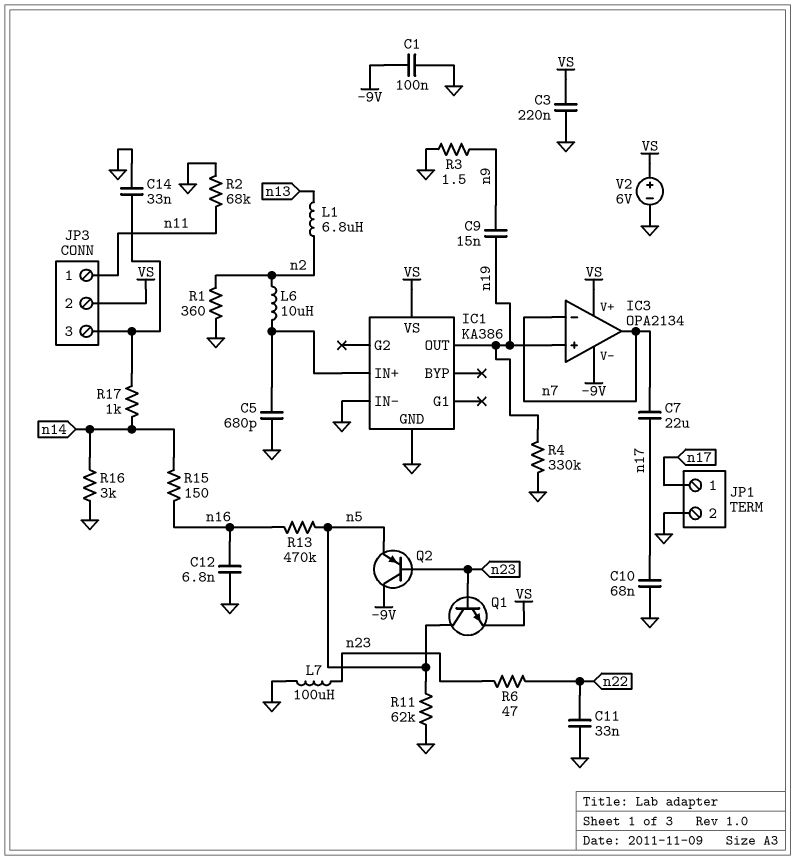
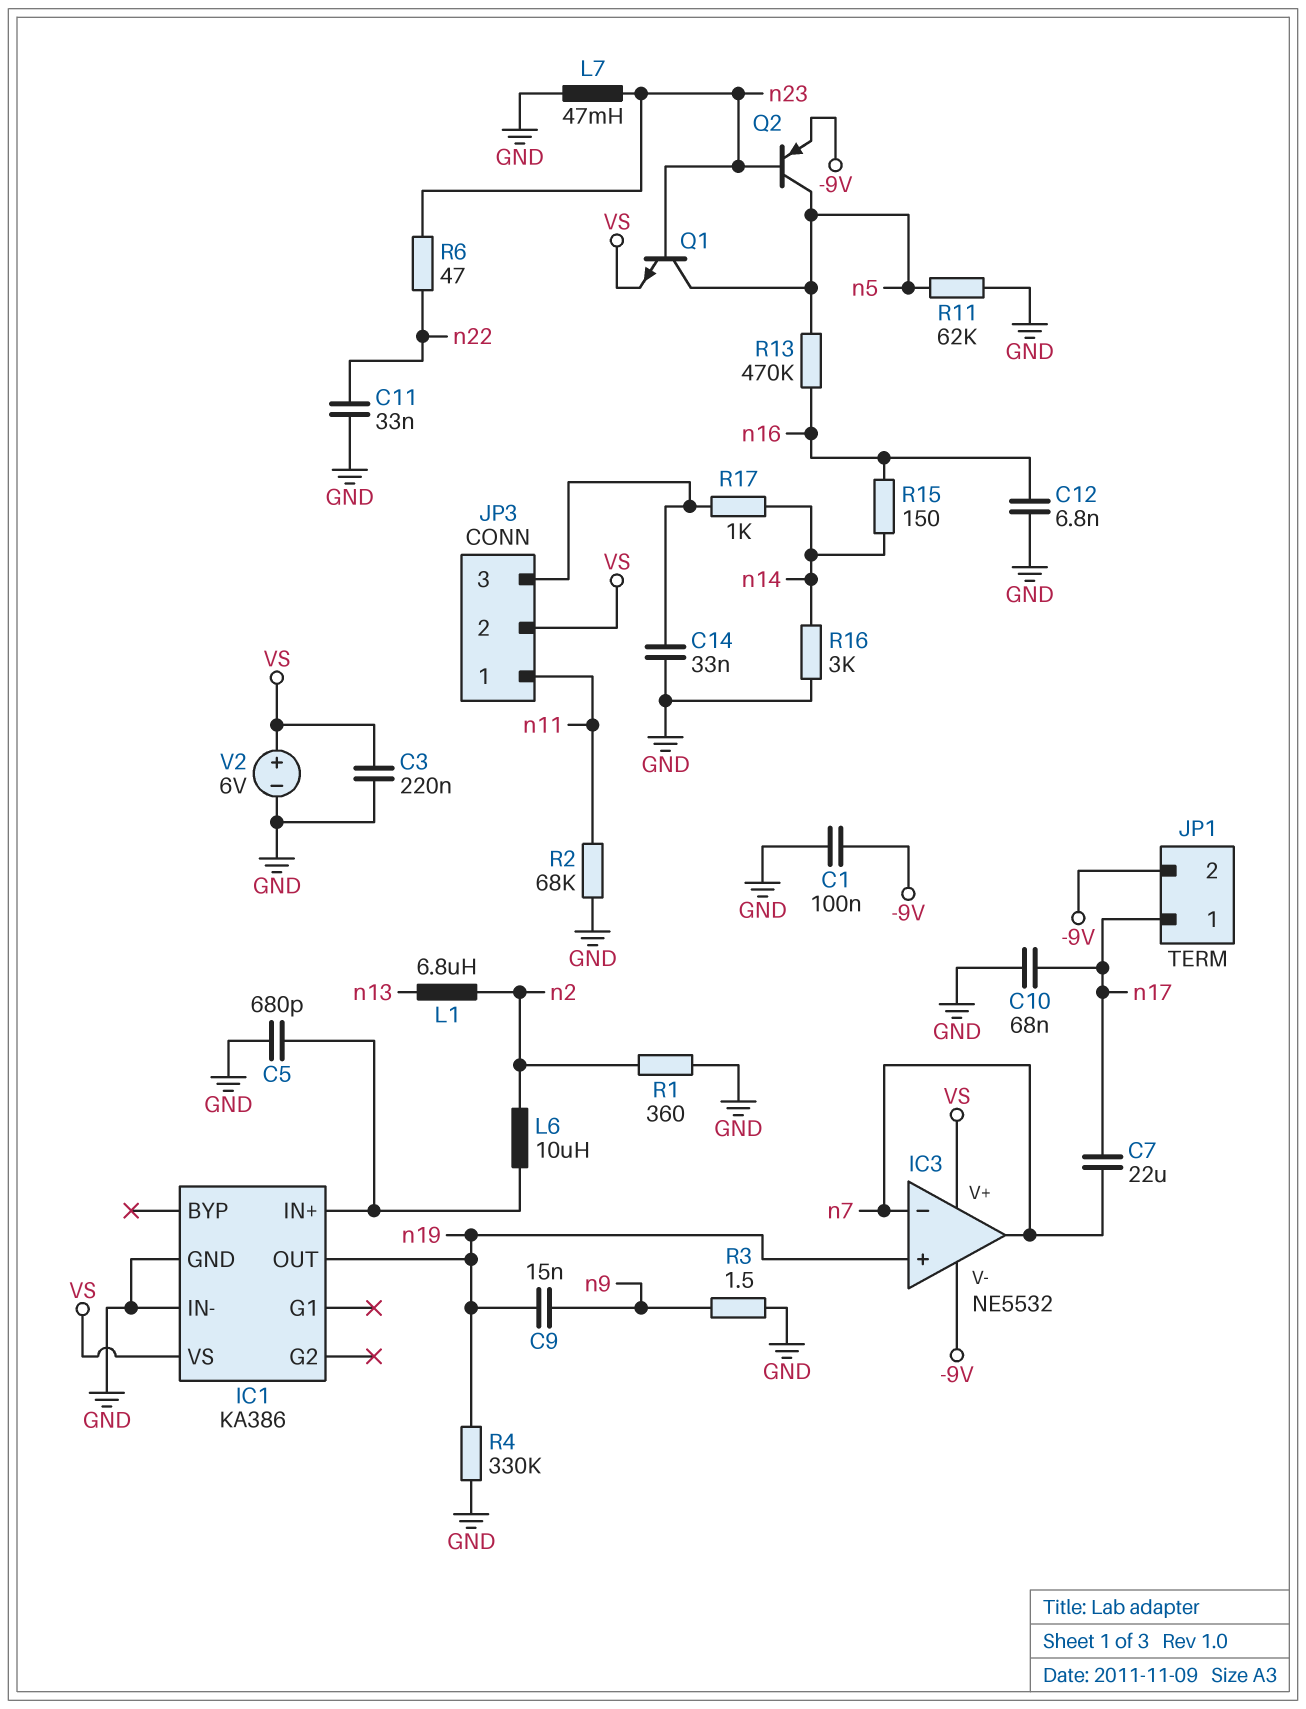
IC3: OPA2134 -> NE5532
JP1 pin 2: GND -> -9V
L7: 100uH (GND, n23) -> 47mH (GND, n23)
Q2: PNP (B n23, C -9V, E n5) -> PNP (B n23, C n5, E -9V)

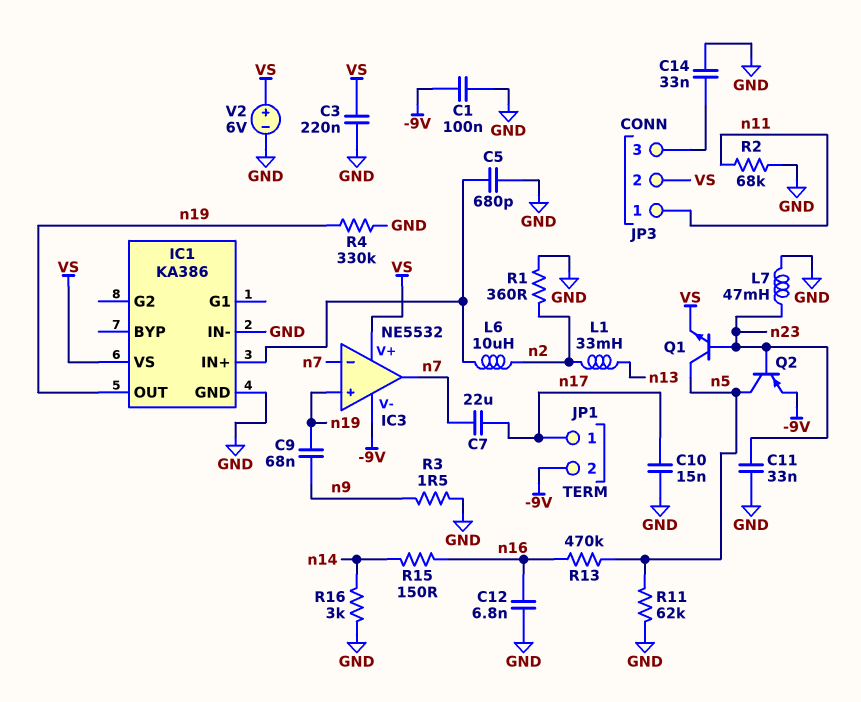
C9: 15nF (n9, n19) -> 68nF (n9, n19)
C10: 68nF (GND, n17) -> 15nF (GND, n17)
C11: 33nF (GND, n22) -> 33nF (GND, n23)
L1: 6.8uH (n2, n13) -> 33mH (n2, n13)
R6: 47 (n22, n23) -> none
R17: 1k (JP3/3, n14) -> none

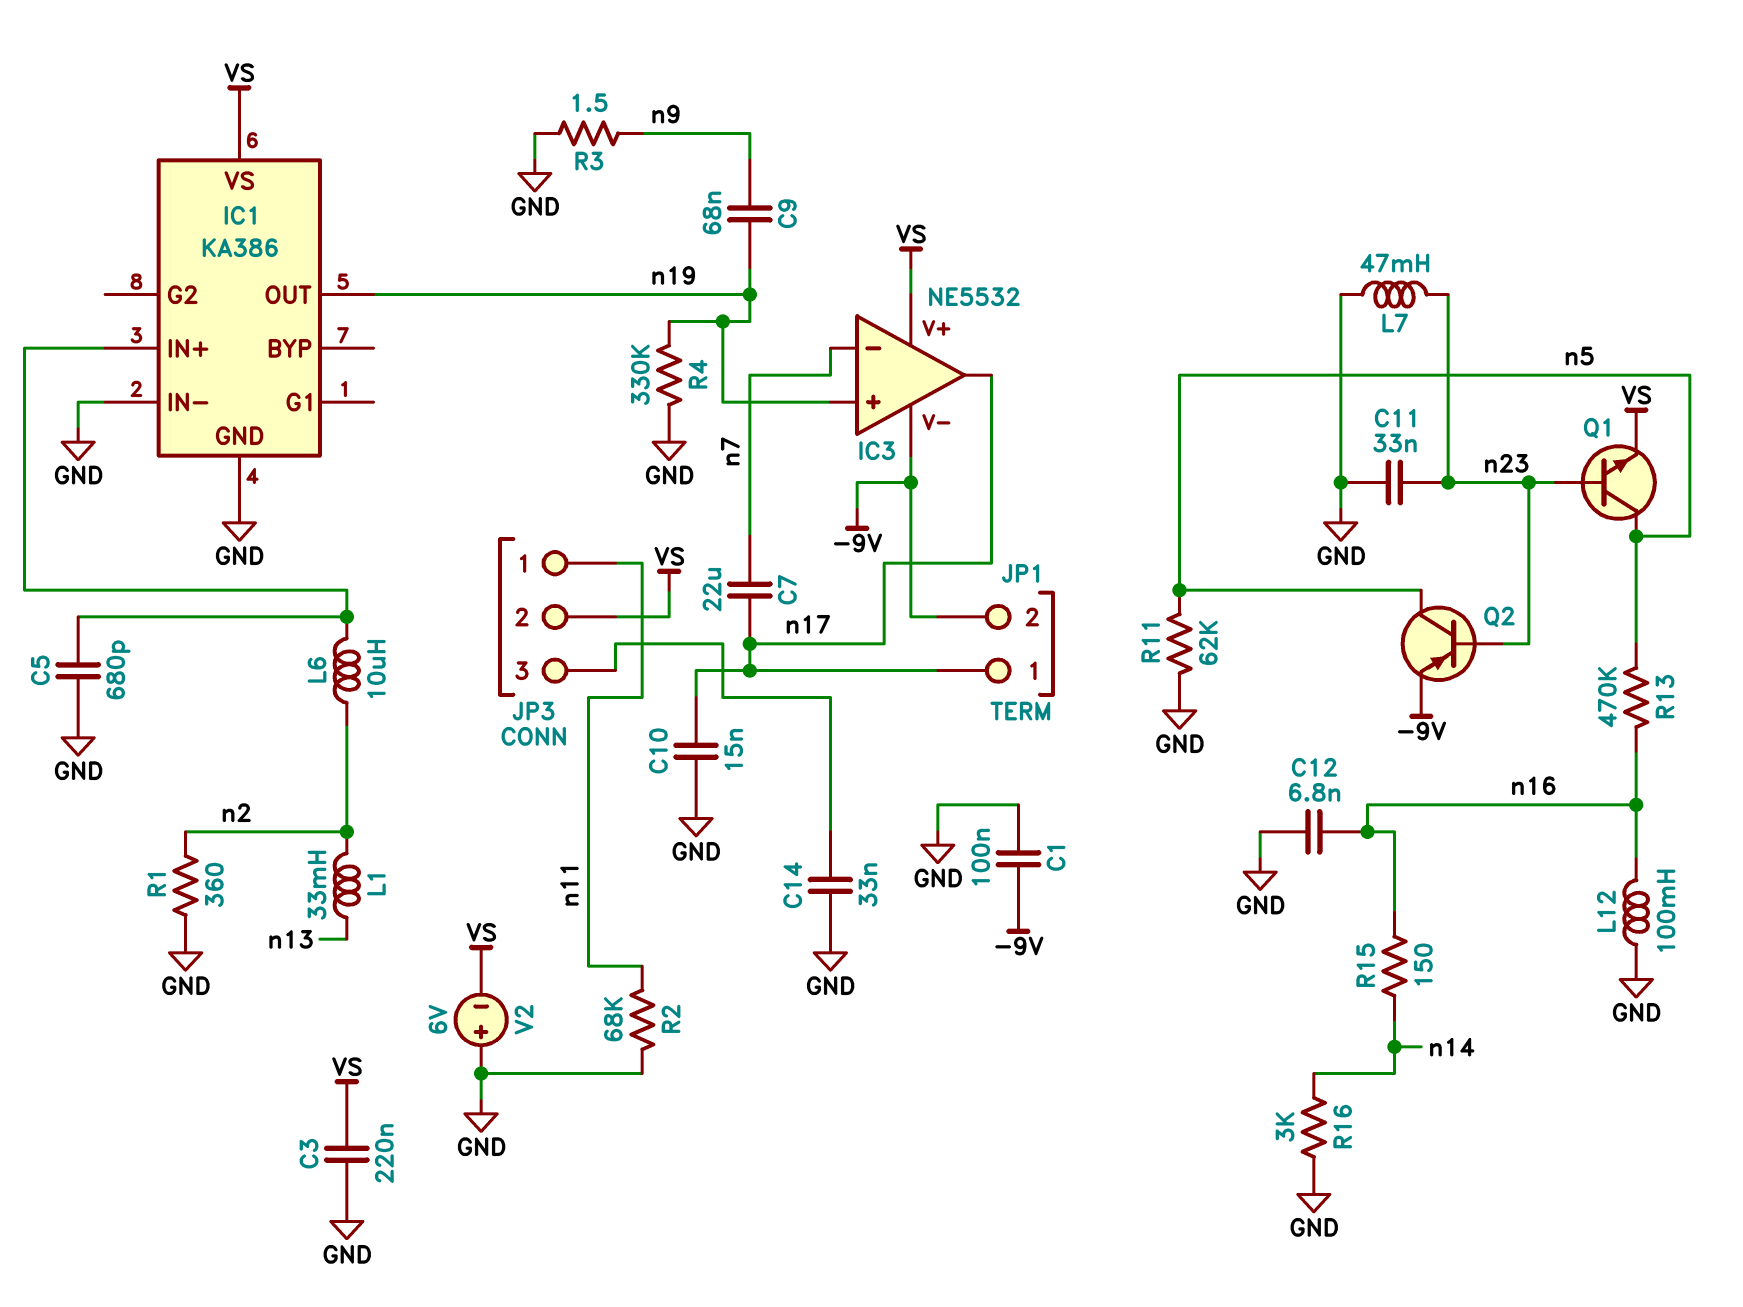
IC3 pin out: n7 -> n17
L12: none -> 100mH (GND, n16)
V2: 6V (plus VS, minus GND) -> 6V (plus GND, minus VS)

